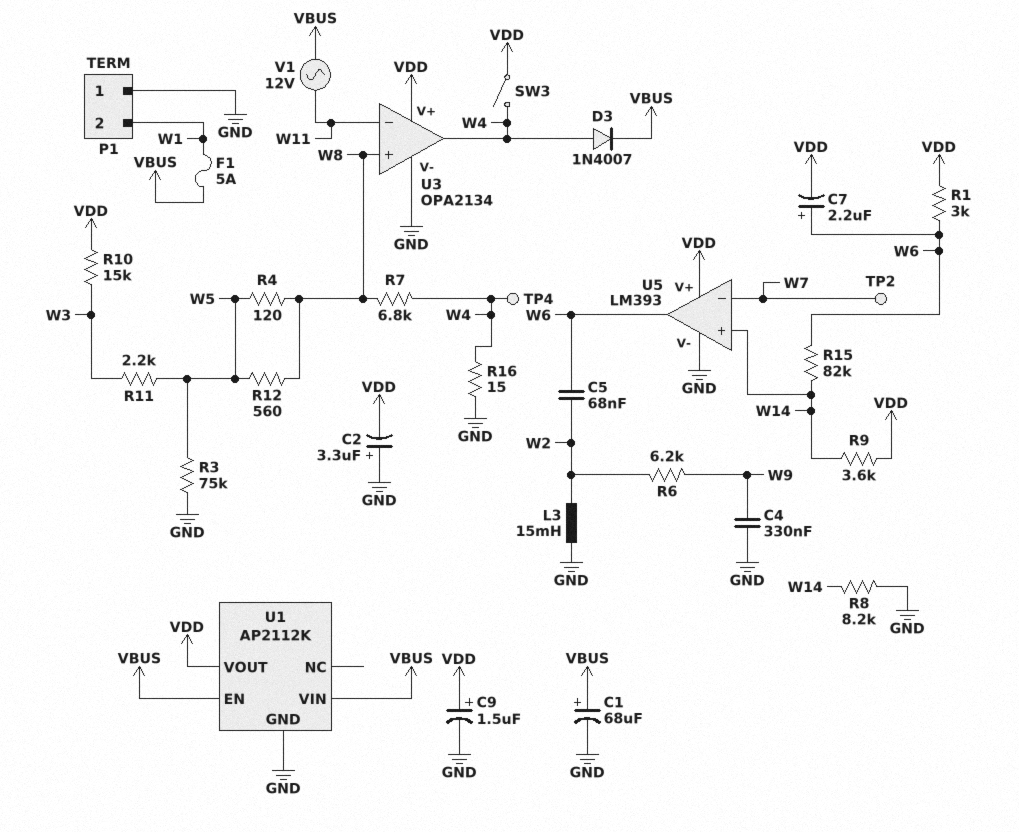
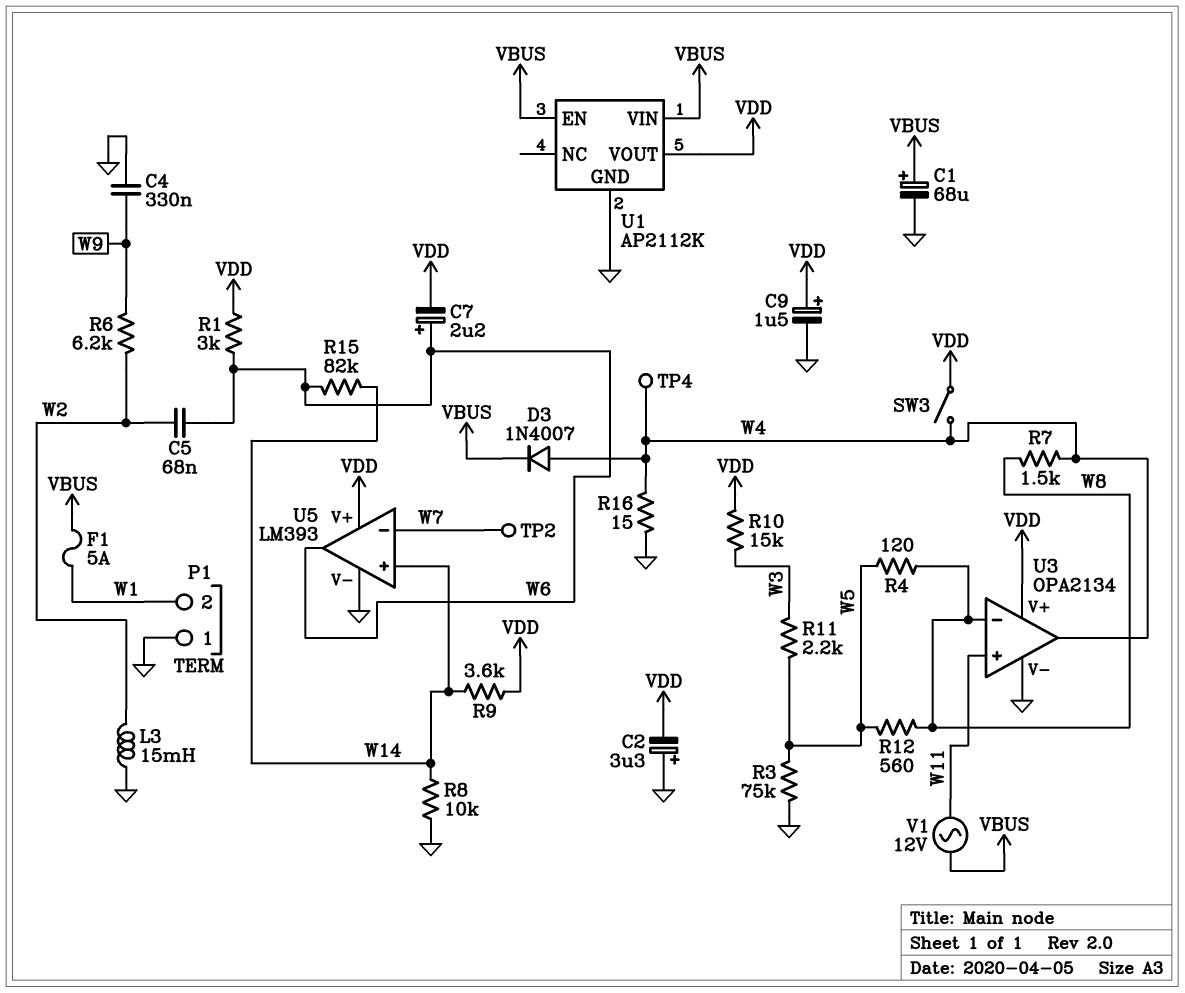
R7: 6.8k (W4, W8) -> 1.5k (W4, W8)
R8: 8.2k (GND, W14) -> 10k (GND, W14)
U3 pin in+: W8 -> W11
U3 pin in-: W11 -> W8

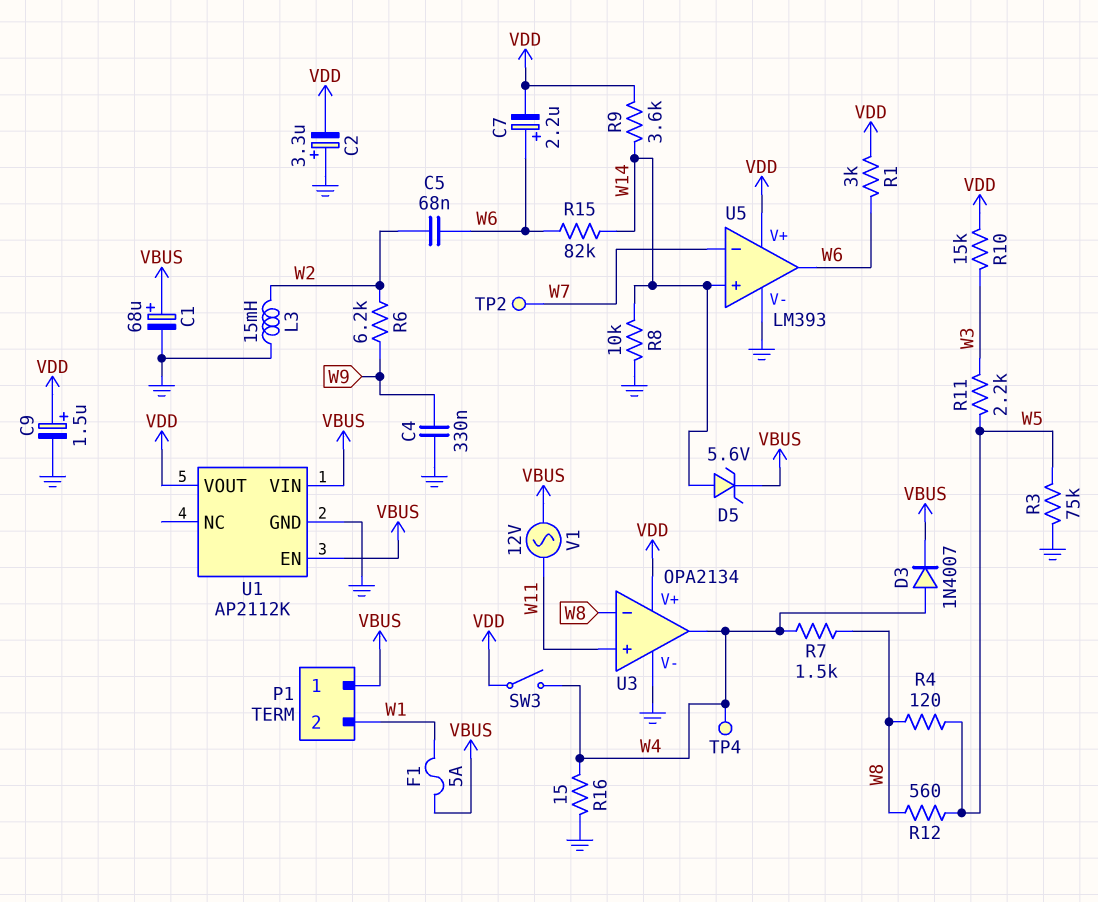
D5: none -> zener 5.6V (A W14, K VBUS)
P1 pin 1: GND -> VBUS

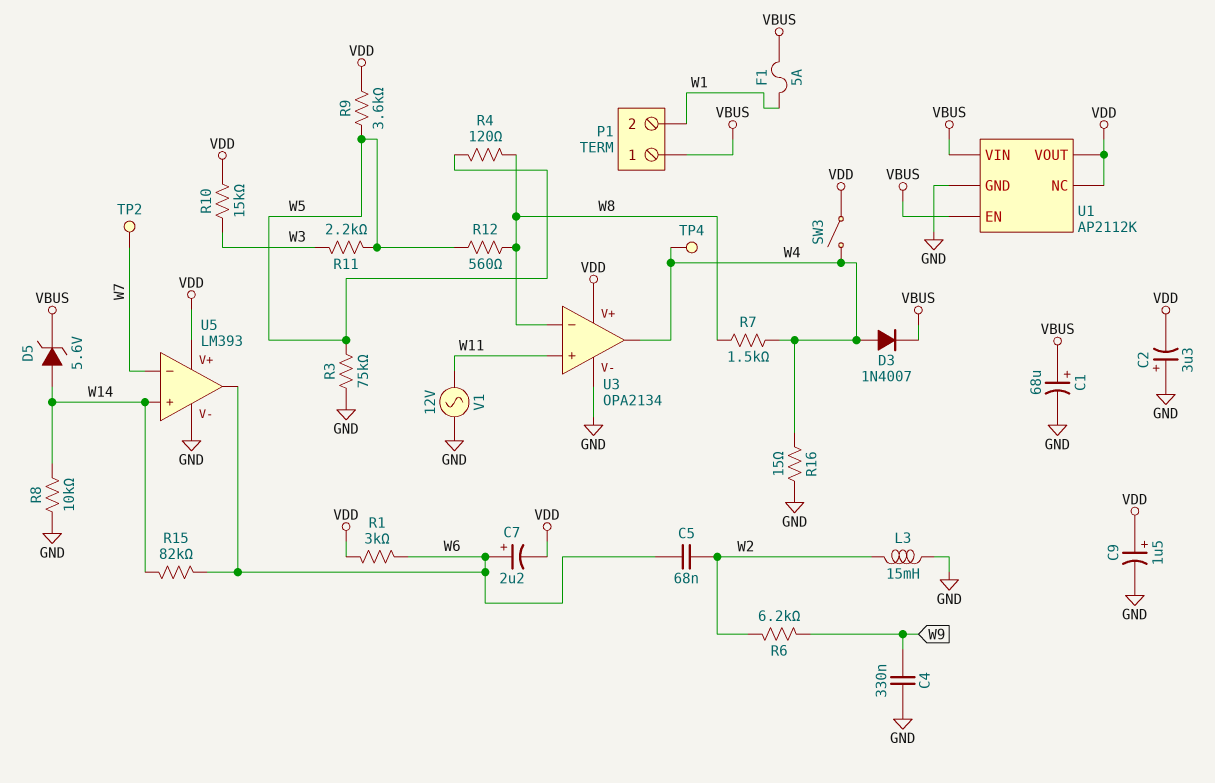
R9: 3.6k (VDD, W14) -> 3.6k (VDD, W5)
U1 pin NC: none -> VDD
V1: AC 12V (VBUS, W11) -> AC 12V (GND, W11)

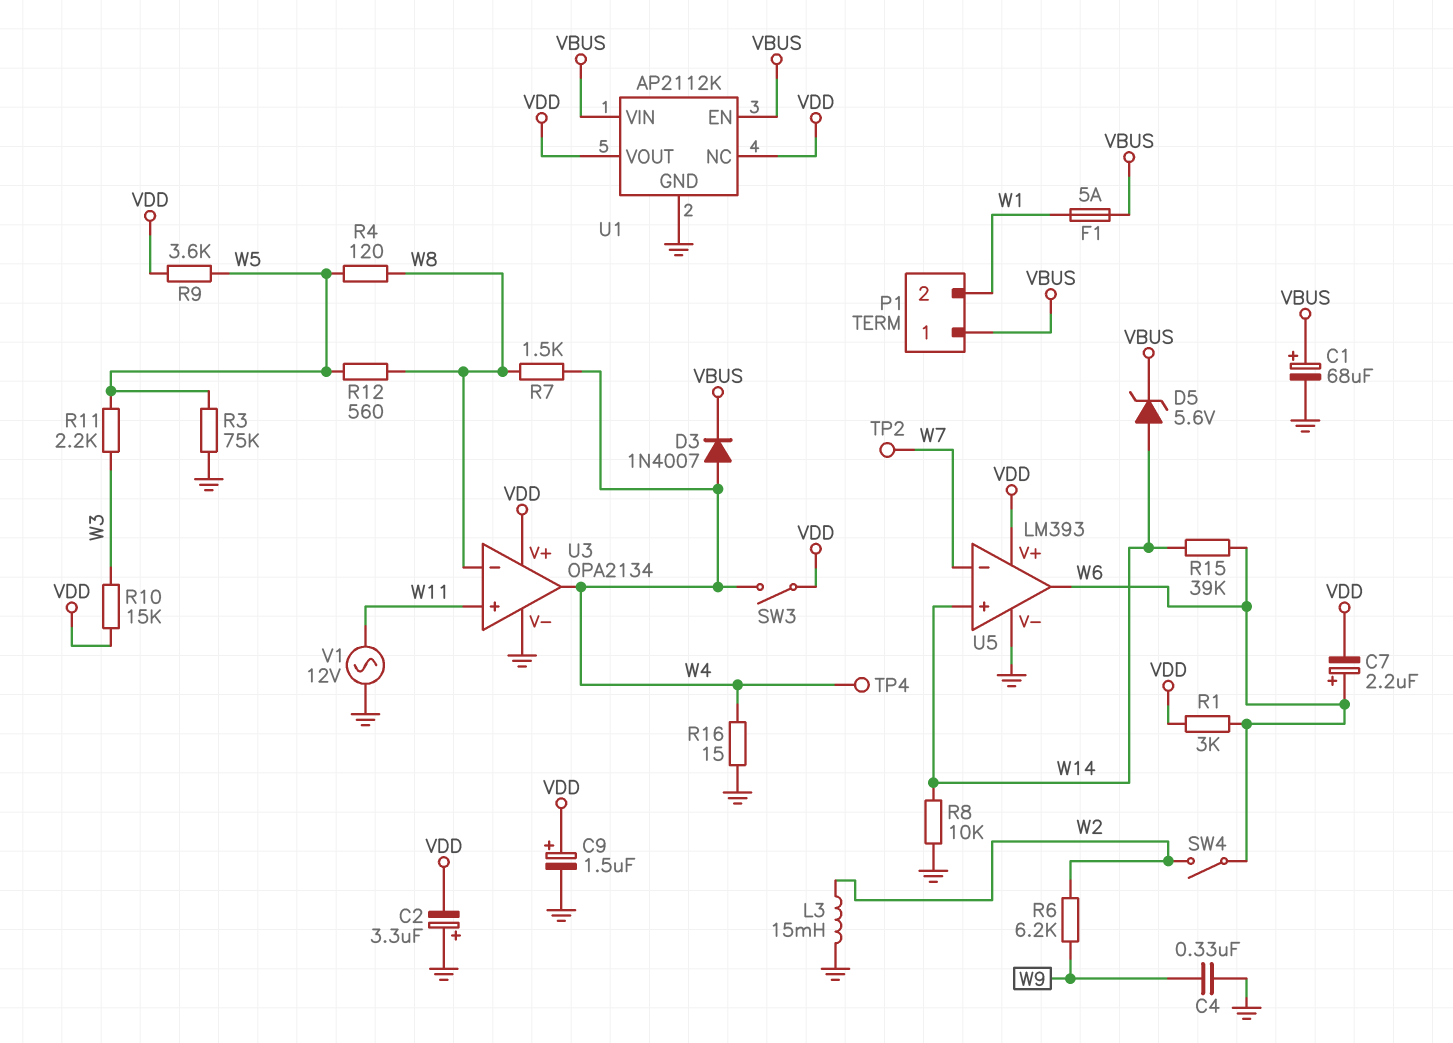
C5: 68nF (W2, W6) -> none
R15: 82k (W6, W14) -> 39k (W6, W14)
SW4: none -> switch (W2, W6)

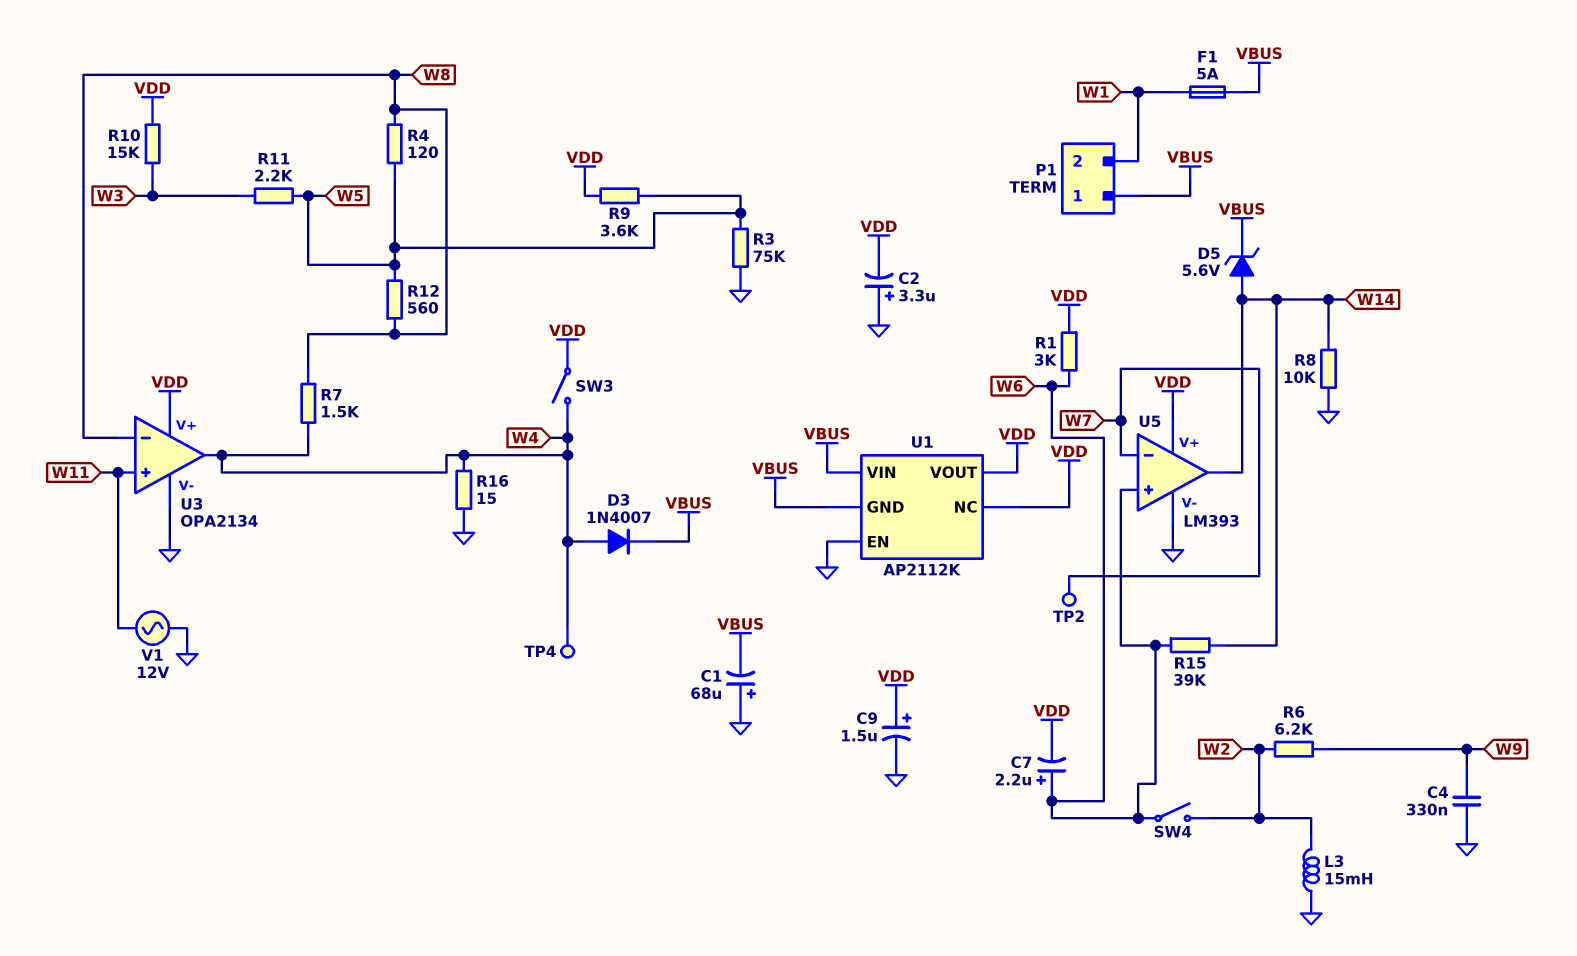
C1: 68uF (plus VBUS, minus GND) -> 68uF (plus GND, minus VBUS)
U1 pin EN: VBUS -> GND
U1 pin GND: GND -> VBUS
U5 pin in+: W14 -> W6
U5 pin out: W6 -> W14

